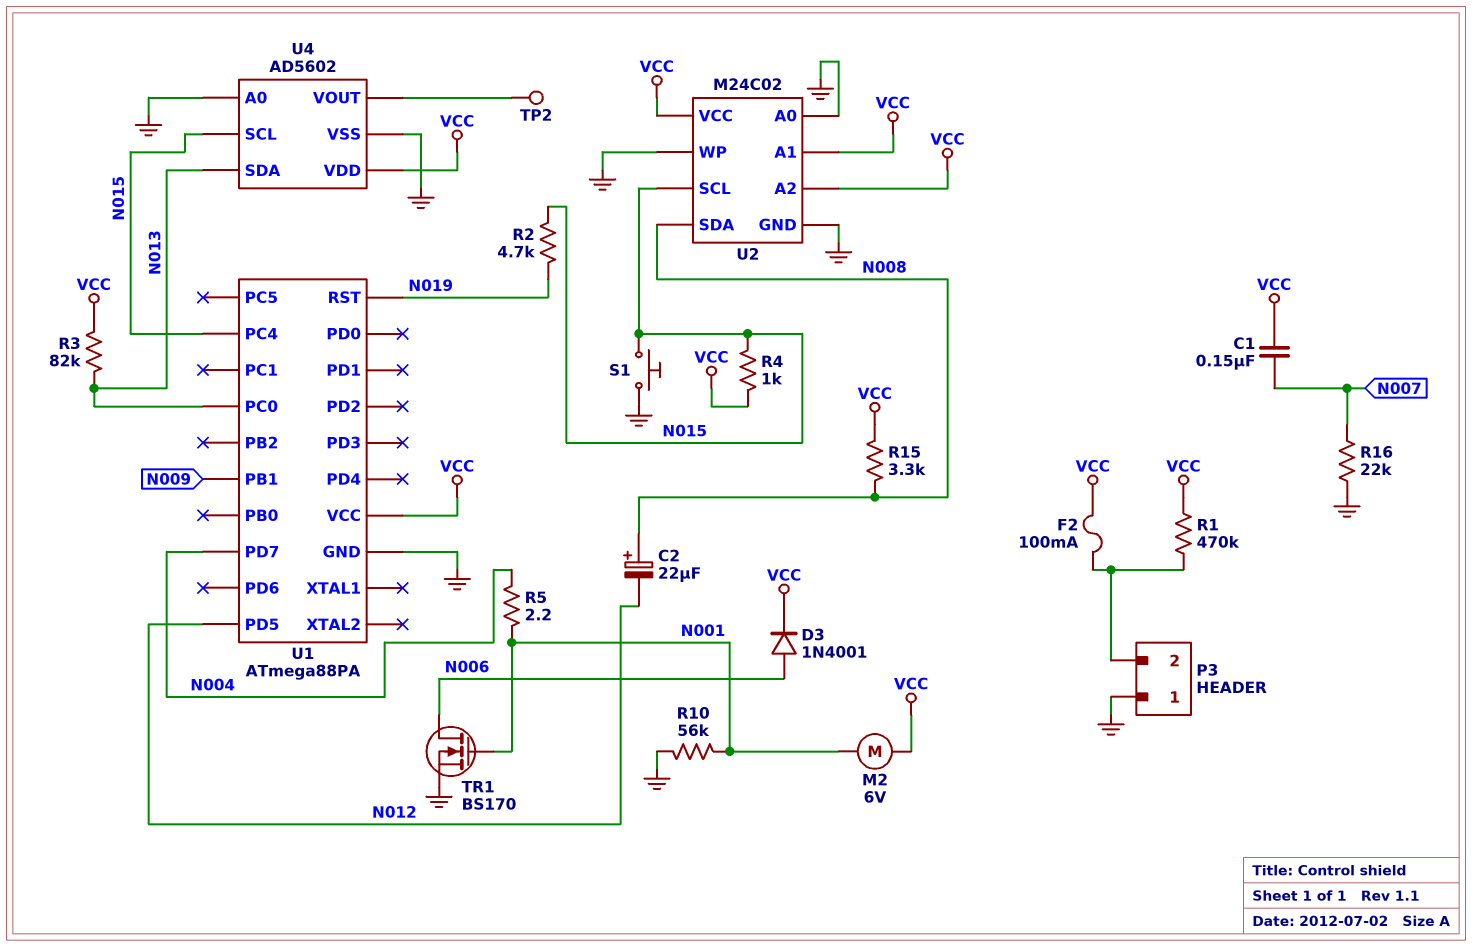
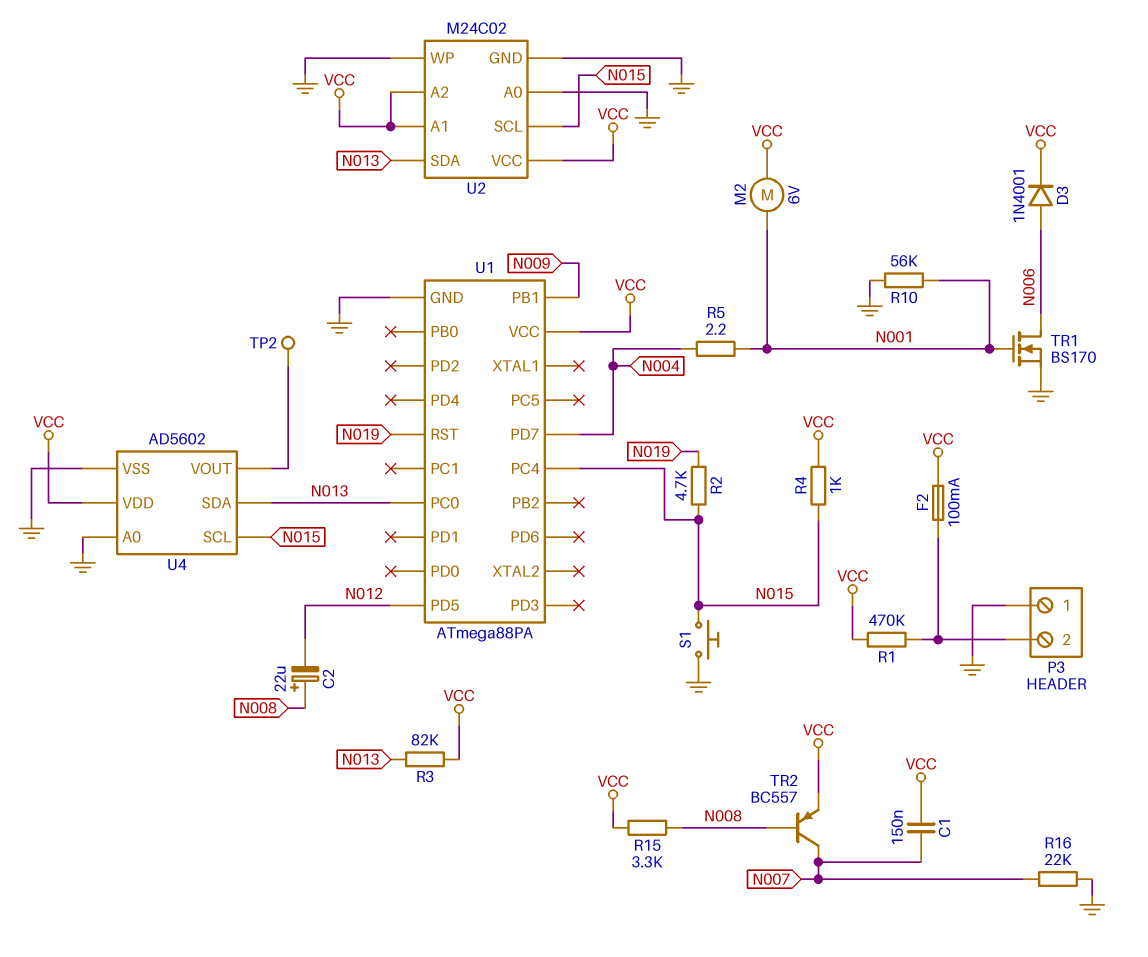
TR2: none -> PNP BC557 (B N008, C N007, E VCC)
U2 pin SDA: N008 -> N013

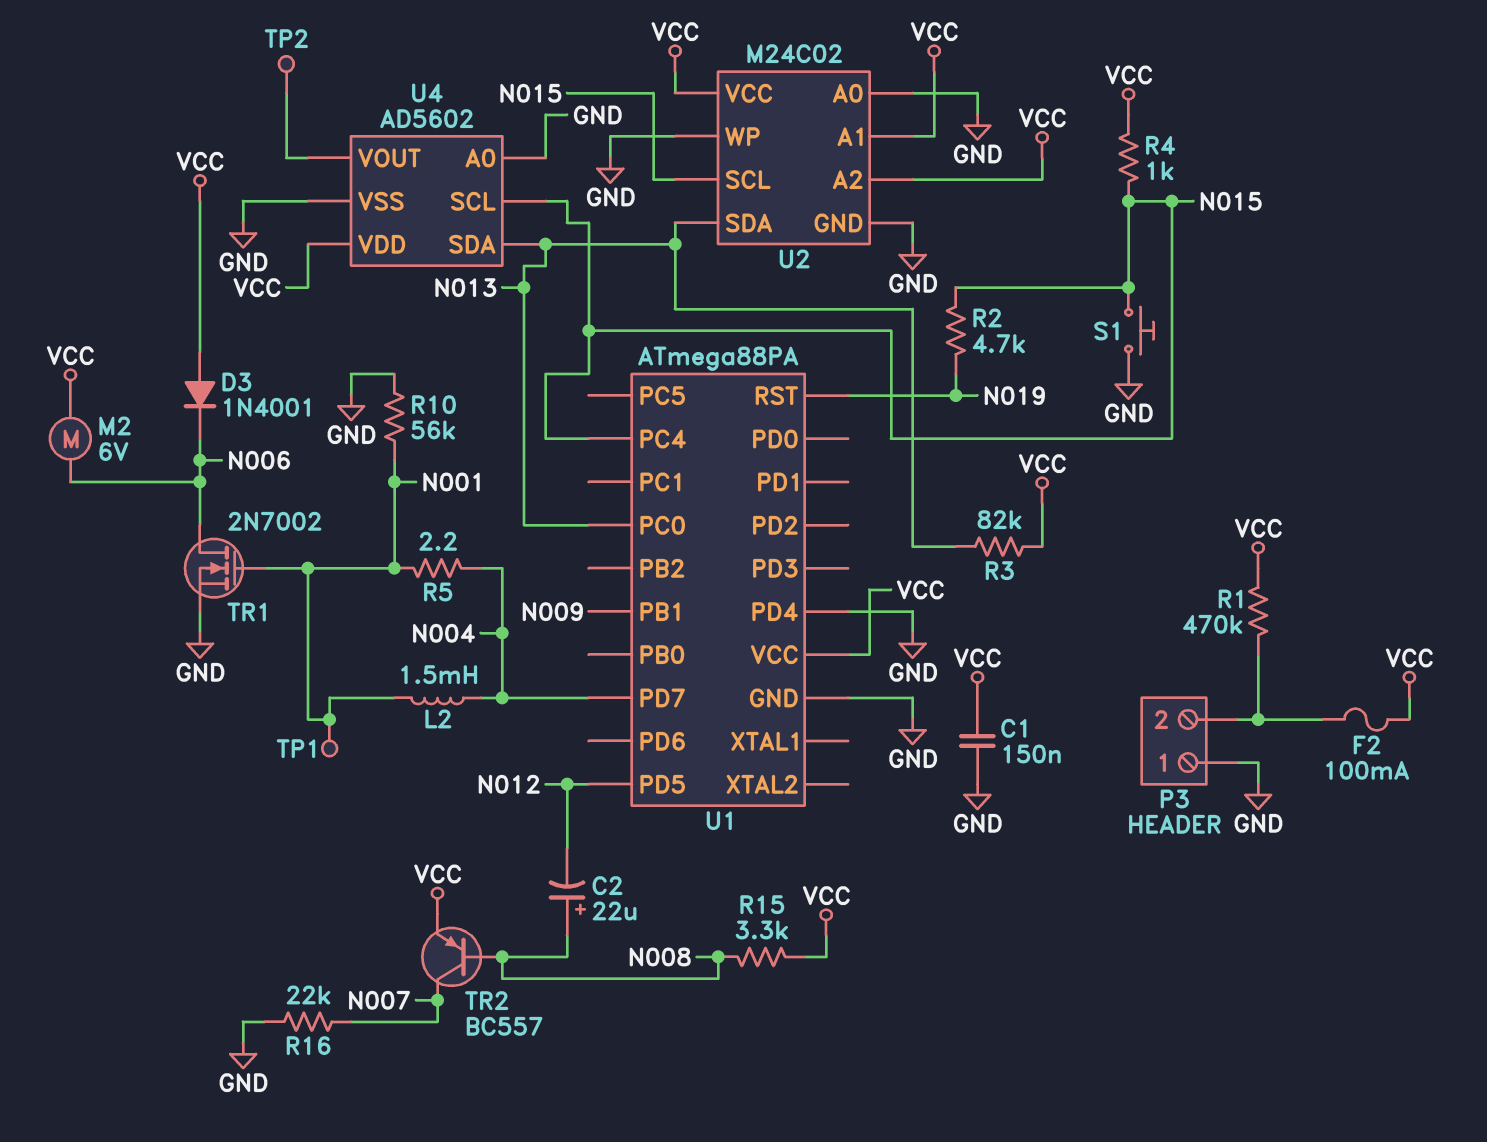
C1: 150nF (N007, VCC) -> 150nF (GND, VCC)
D3: diode 1N4001 (A N006, K VCC) -> diode 1N4001 (A VCC, K N006)
L2: none -> 1.5mH (N001, N004)
M2: motor 6V (N001, VCC) -> motor 6V (N006, VCC)
TP1: none -> test point (N001)
TR1: NMOS BS170 (G N001, D N006, S GND) -> NMOS 2N7002 (G N001, D N006, S GND)
U1 pin PD4: none -> GND

